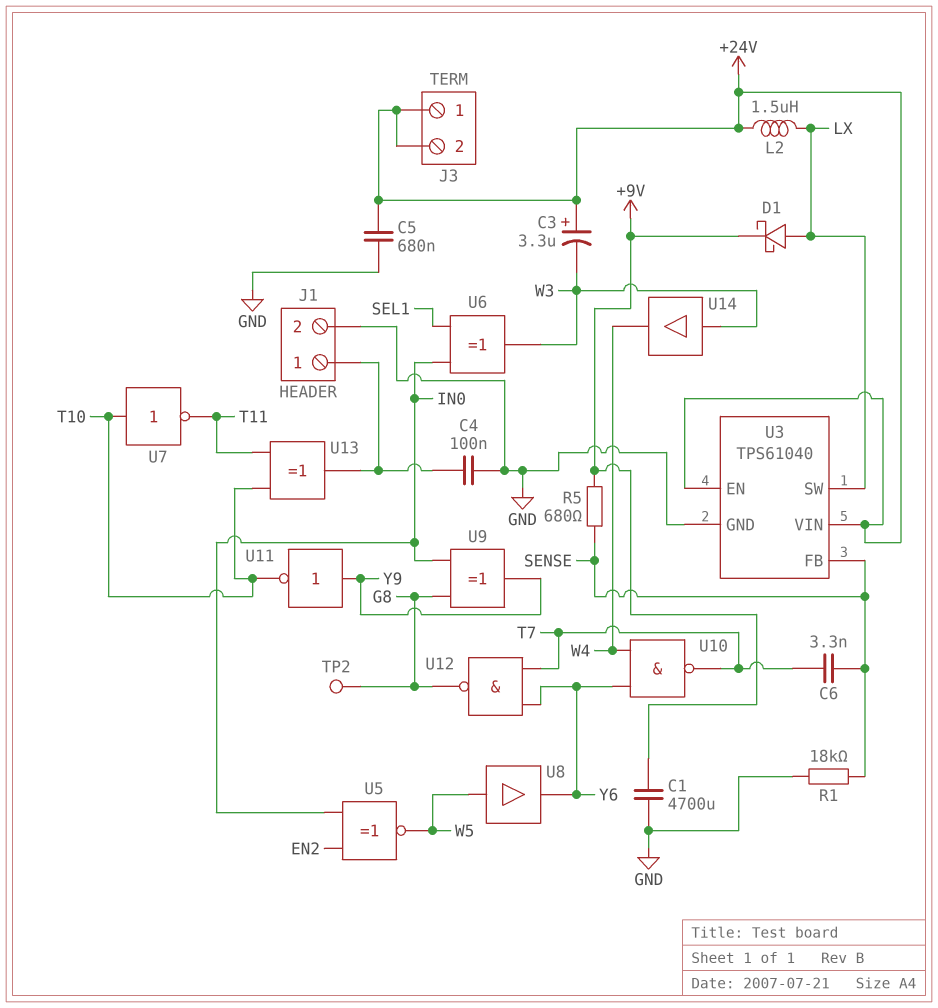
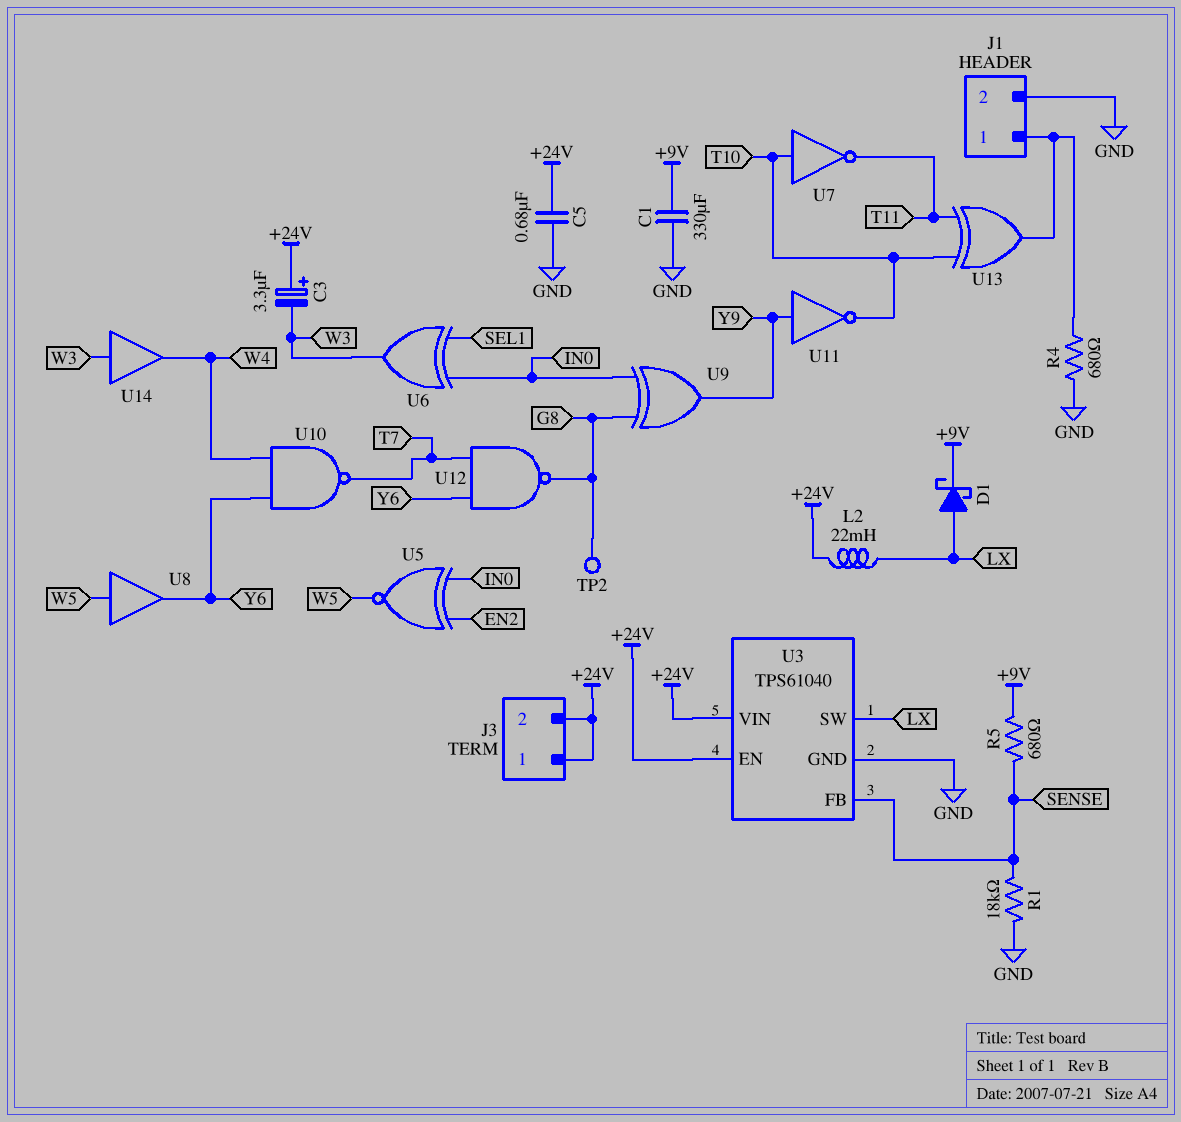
C1: 4700uF (+9V, GND) -> 330uF (+9V, GND)
C4: 100nF (GND, J1/1) -> none
C6: 3.3nF (SENSE, T7) -> none
L2: 1.5uH (+24V, LX) -> 22mH (+24V, LX)
R4: none -> 680 (GND, J1/1)

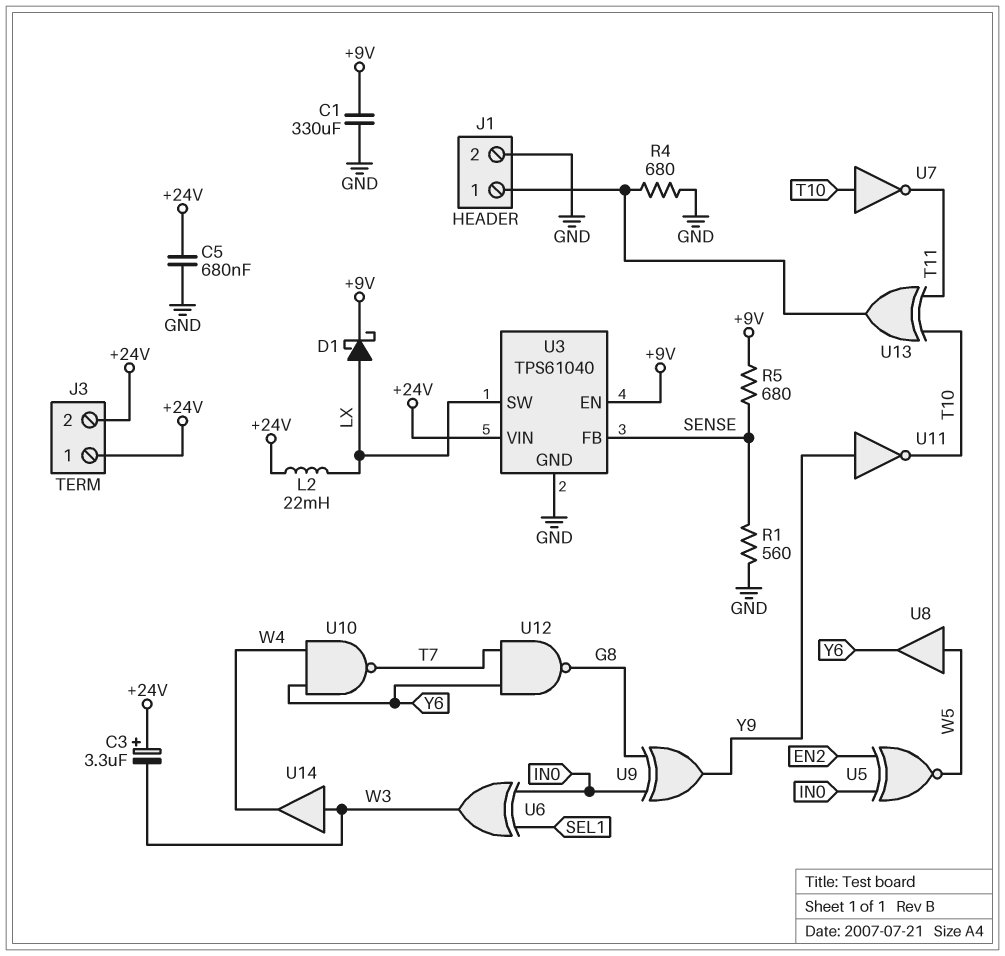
R1: 18k (GND, SENSE) -> 560 (GND, SENSE)
TP2: test point (G8) -> none
U3 pin EN: +24V -> +9V

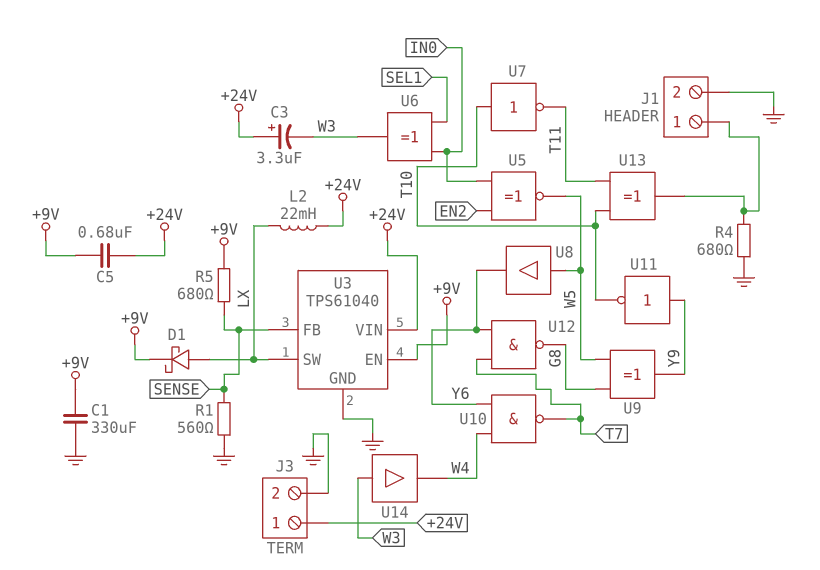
C5: 680nF (+24V, GND) -> 680nF (+9V, +24V)
J3 pin 2: +24V -> GND
U9: XOR (in G8, in IN0, out Y9) -> XOR (in G8, in W5, out Y9)

